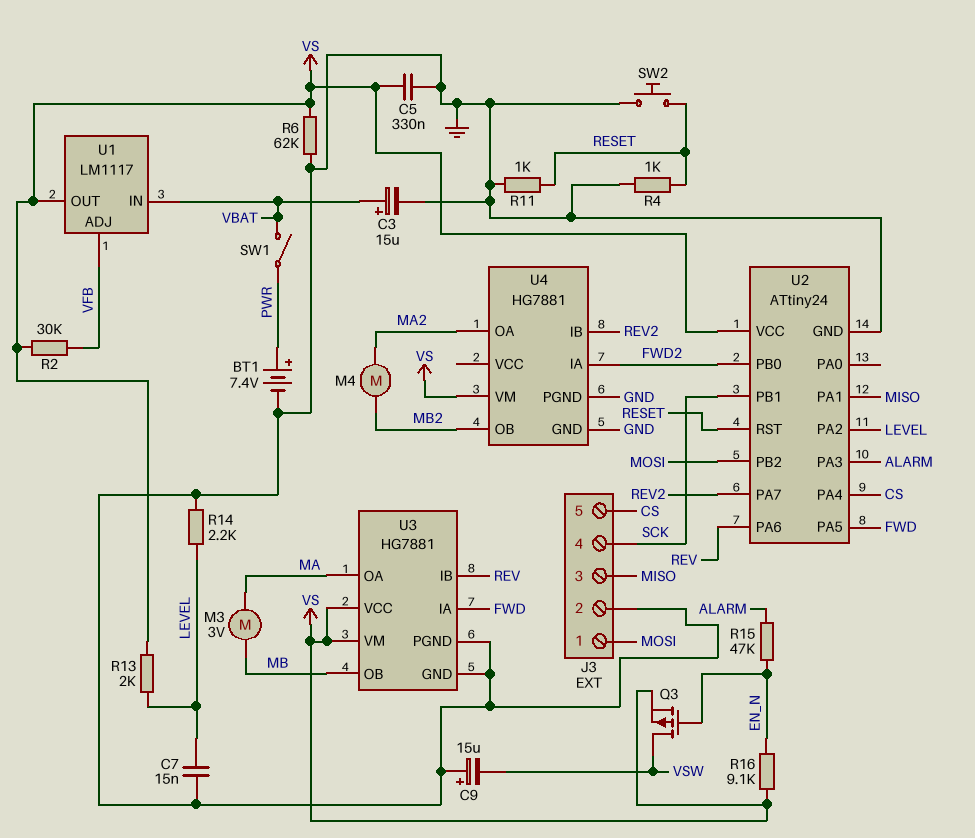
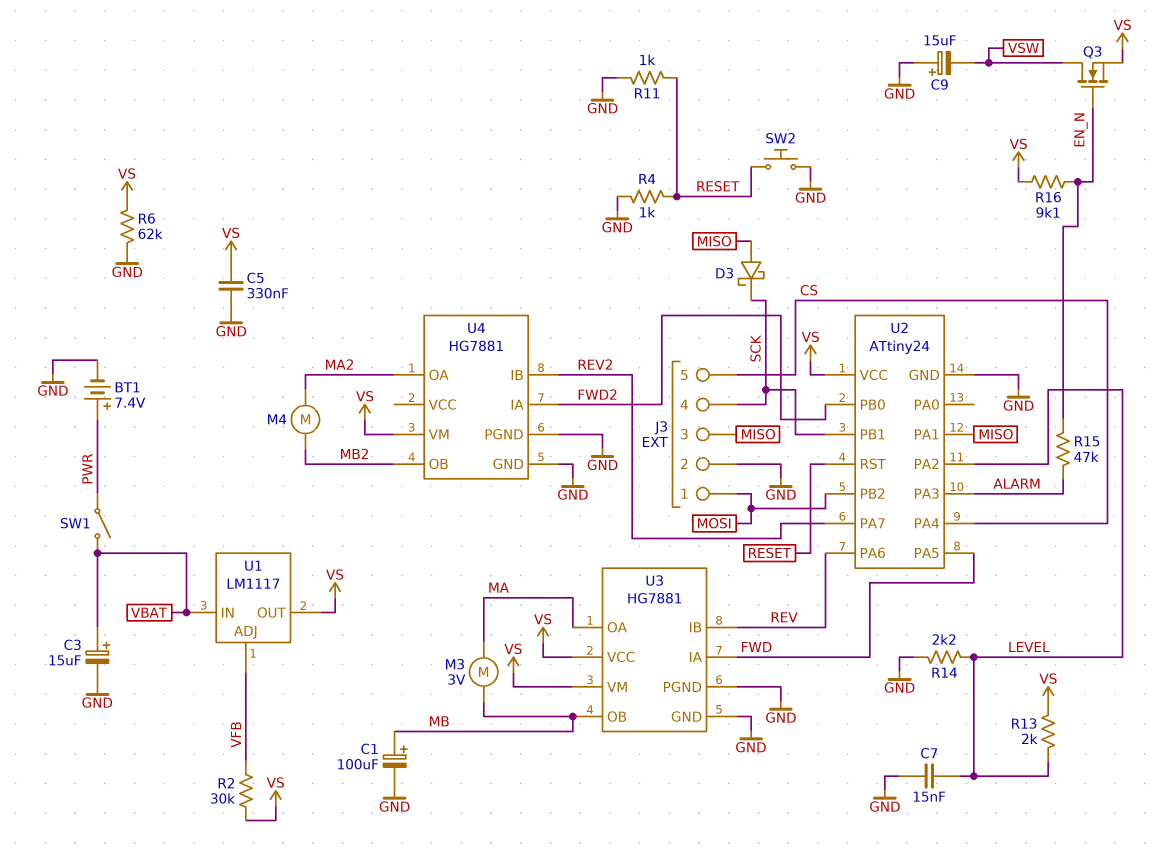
C1: none -> 100uF (plus MB, minus GND)
D3: none -> schottky (A MISO, K SCK)
Q3: PMOS (G EN_N, D VSW, S VS) -> NMOS (G EN_N, D VSW, S VS)

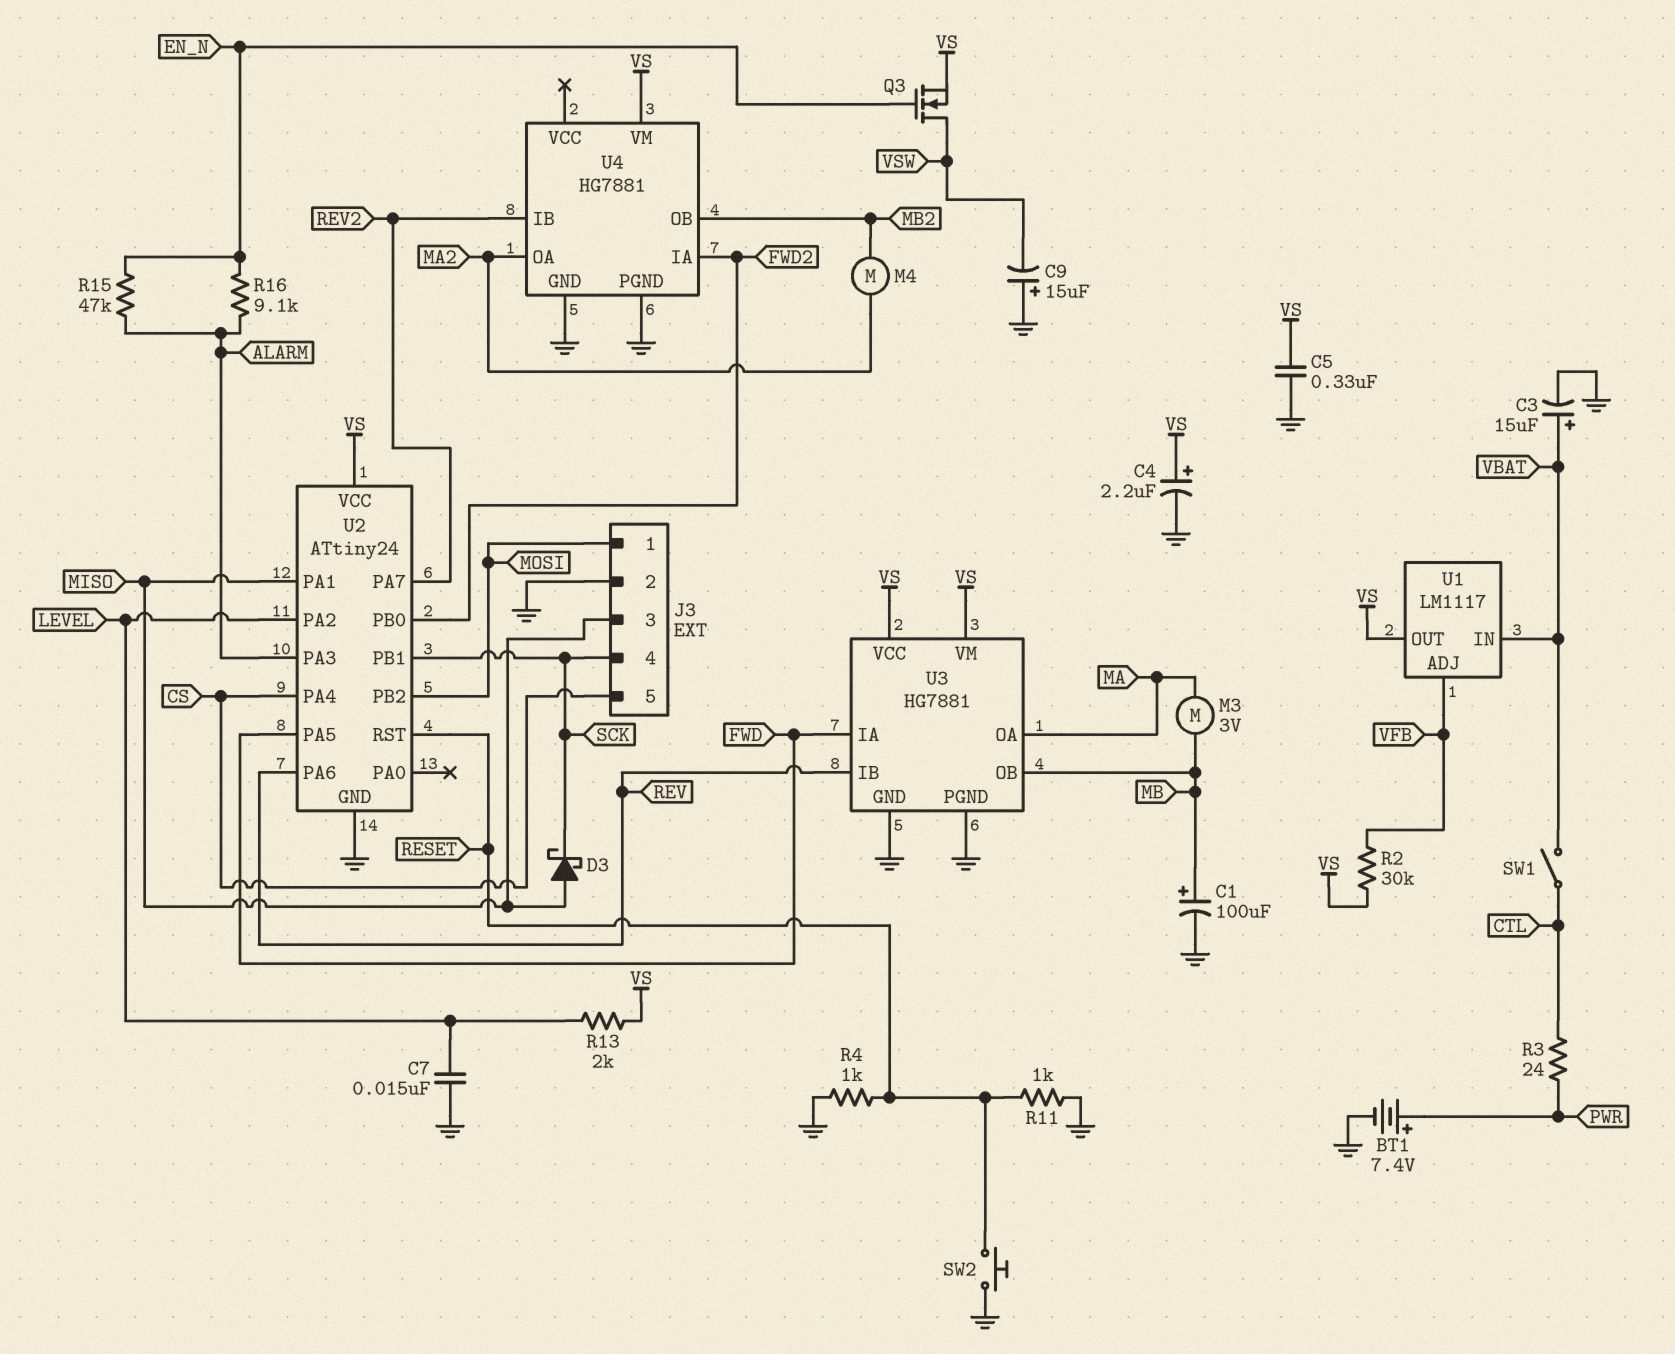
C4: none -> 2.2uF (plus VS, minus GND)
R3: none -> 24 (CTL, PWR)
R6: 62k (GND, VS) -> none
R14: 2.2k (GND, LEVEL) -> none
R16: 9.1k (EN_N, VS) -> 9.1k (ALARM, EN_N)
SW1: switch (PWR, VBAT) -> switch (CTL, VBAT)

